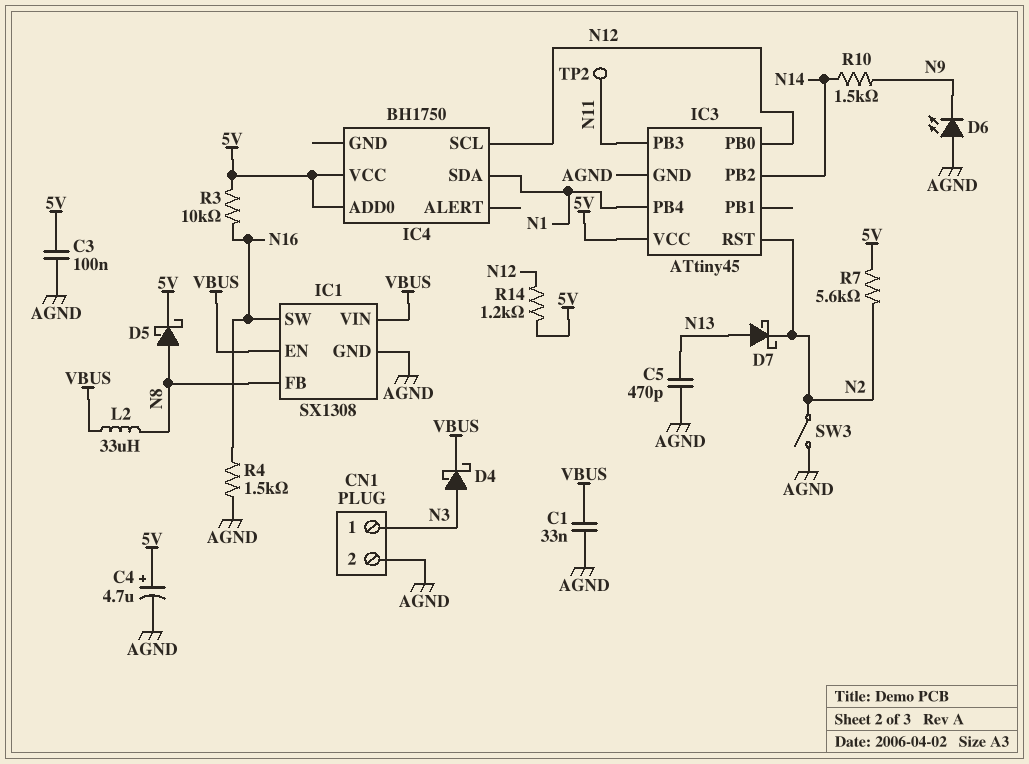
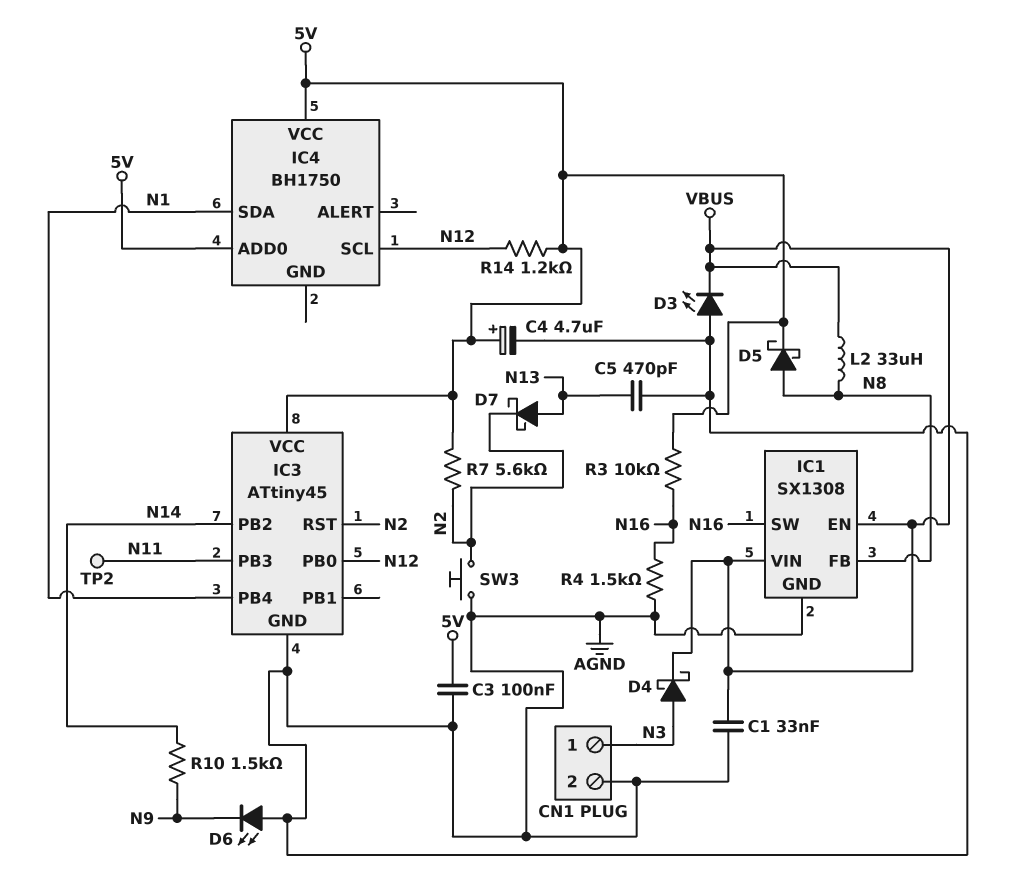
D3: none -> LED (A AGND, K VBUS)
SW3: switch (AGND, N2) -> button (AGND, N2)

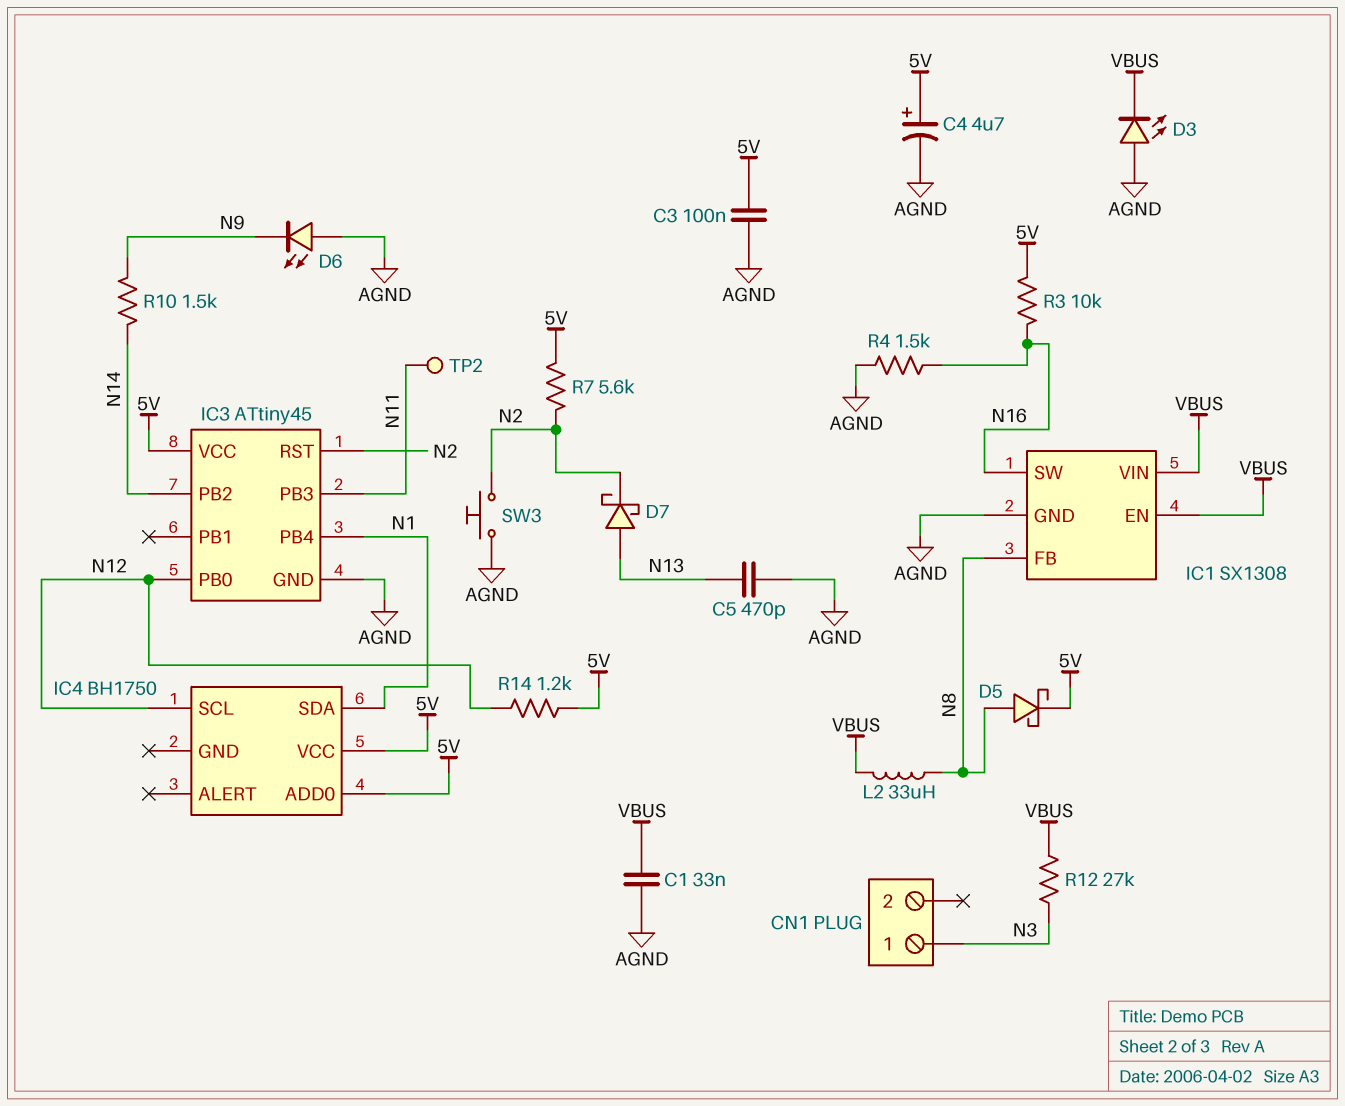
CN1 pin 2: AGND -> none
D4: schottky (A N3, K VBUS) -> none
R12: none -> 27k (N3, VBUS)

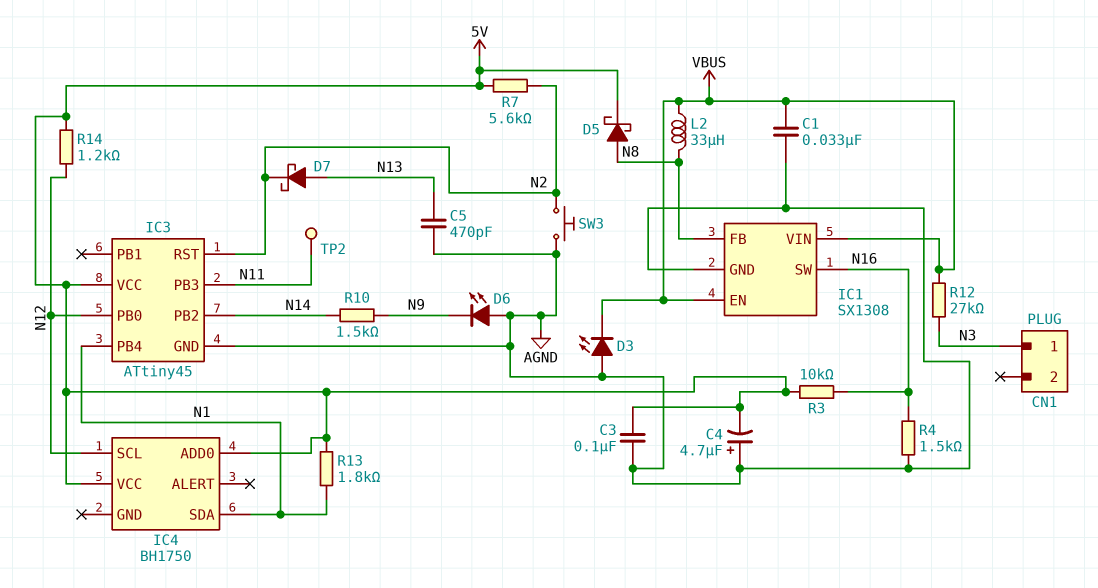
C4: 4.7uF (plus 5V, minus AGND) -> 4.7uF (plus AGND, minus 5V)
R13: none -> 1.8k (5V, N1)

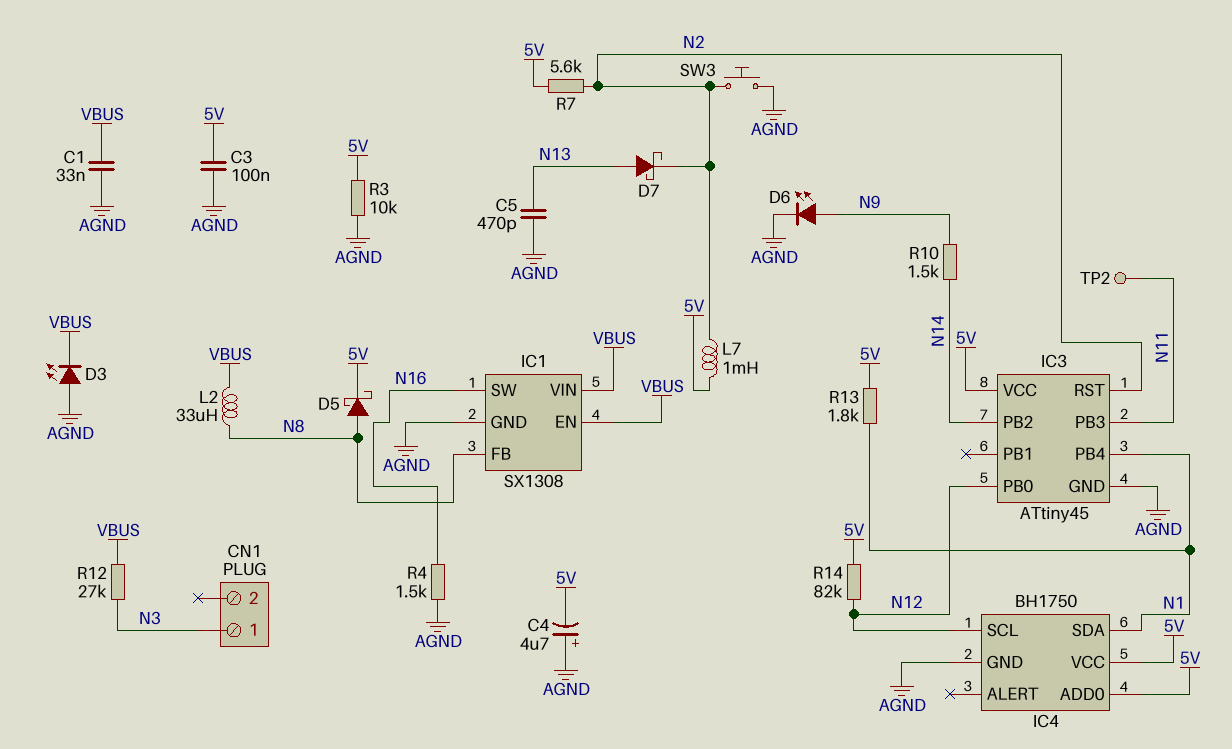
D6: LED (A AGND, K N9) -> LED (A N9, K AGND)
IC4 pin GND: none -> AGND
L7: none -> 1mH (5V, N2)
R3: 10k (5V, N16) -> 10k (5V, AGND)
R14: 1.2k (5V, N12) -> 82k (5V, N12)

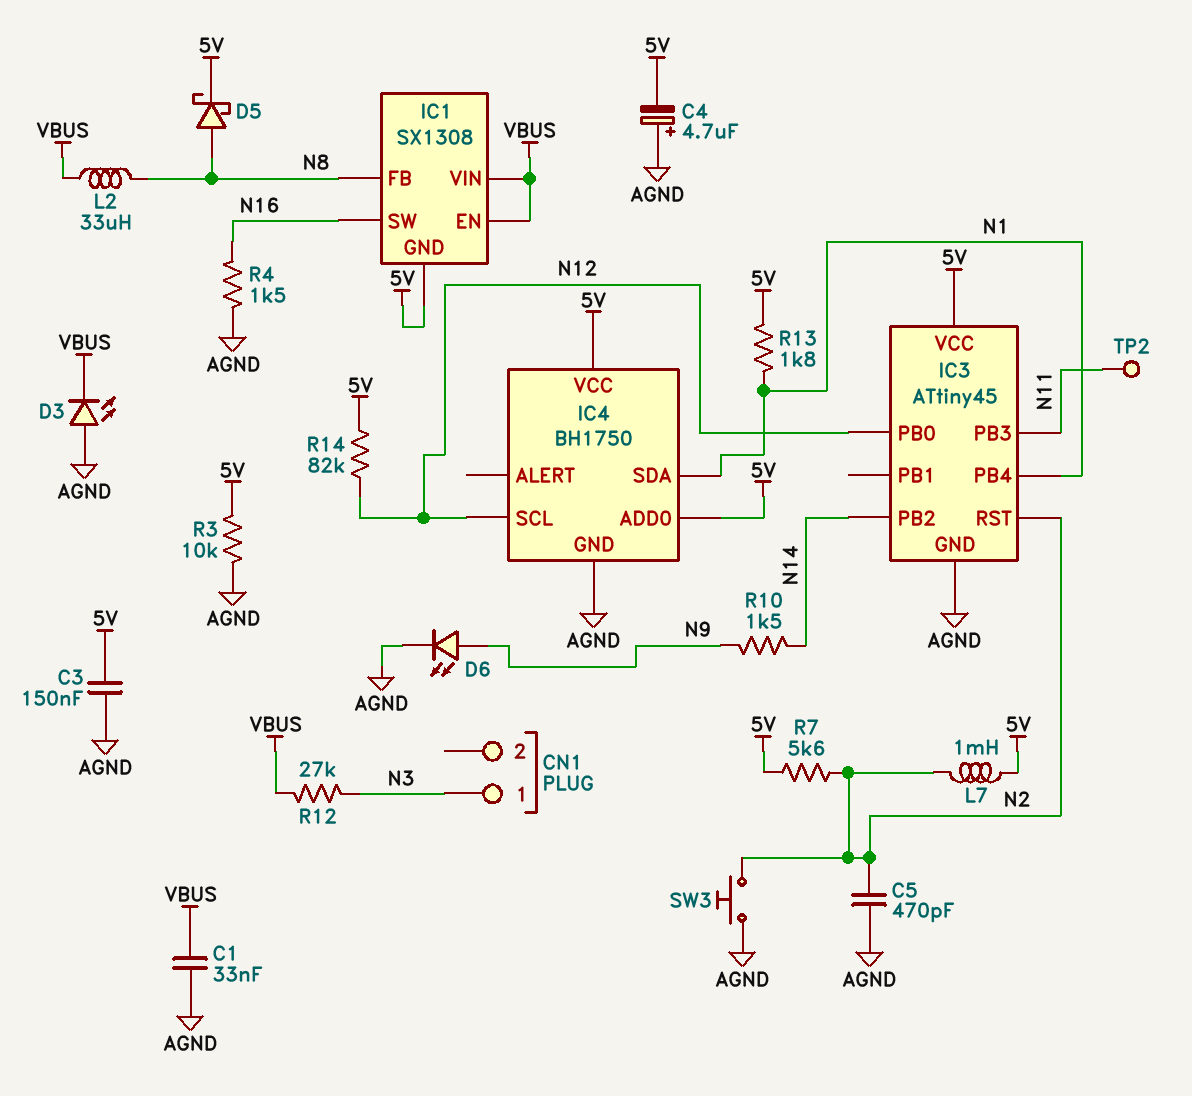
C3: 100nF (5V, AGND) -> 150nF (5V, AGND)
C5: 470pF (AGND, N13) -> 470pF (AGND, N2)
D7: schottky (A N13, K N2) -> none
IC1 pin GND: AGND -> 5V

